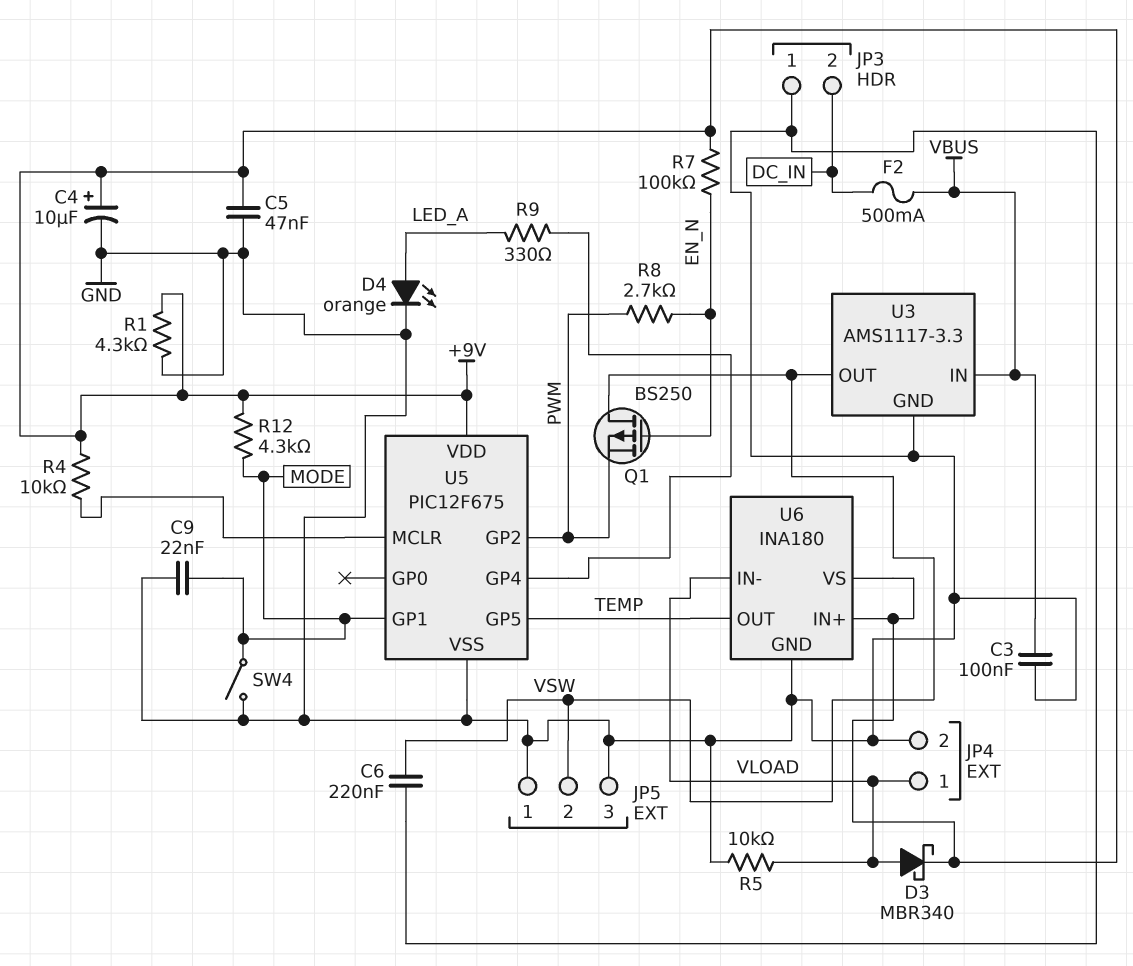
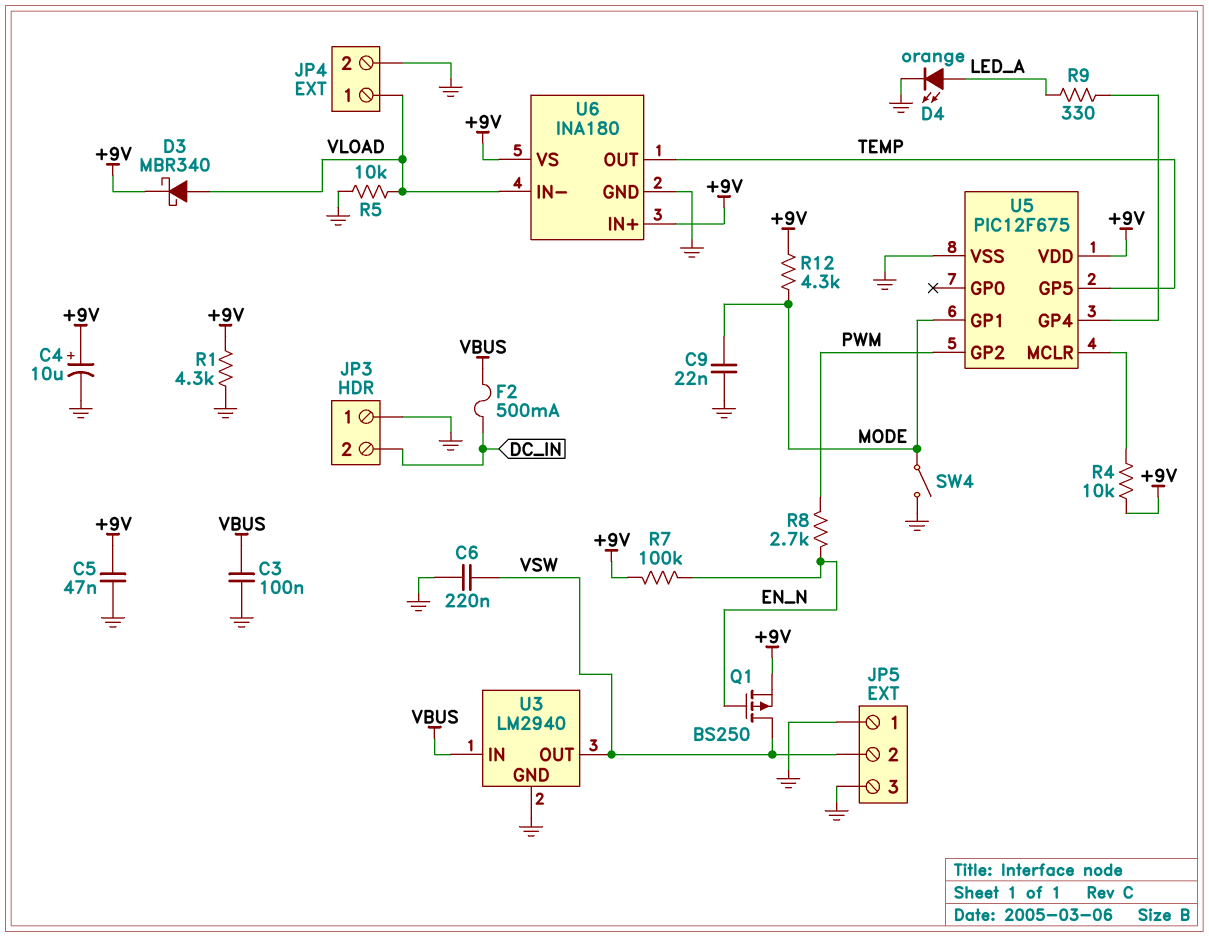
Q1: PMOS BS250 (G EN_N, D VSW, S PWM) -> PMOS BS250 (G EN_N, D VSW, S +9V)
U3: AMS1117-3.3 -> LM2940

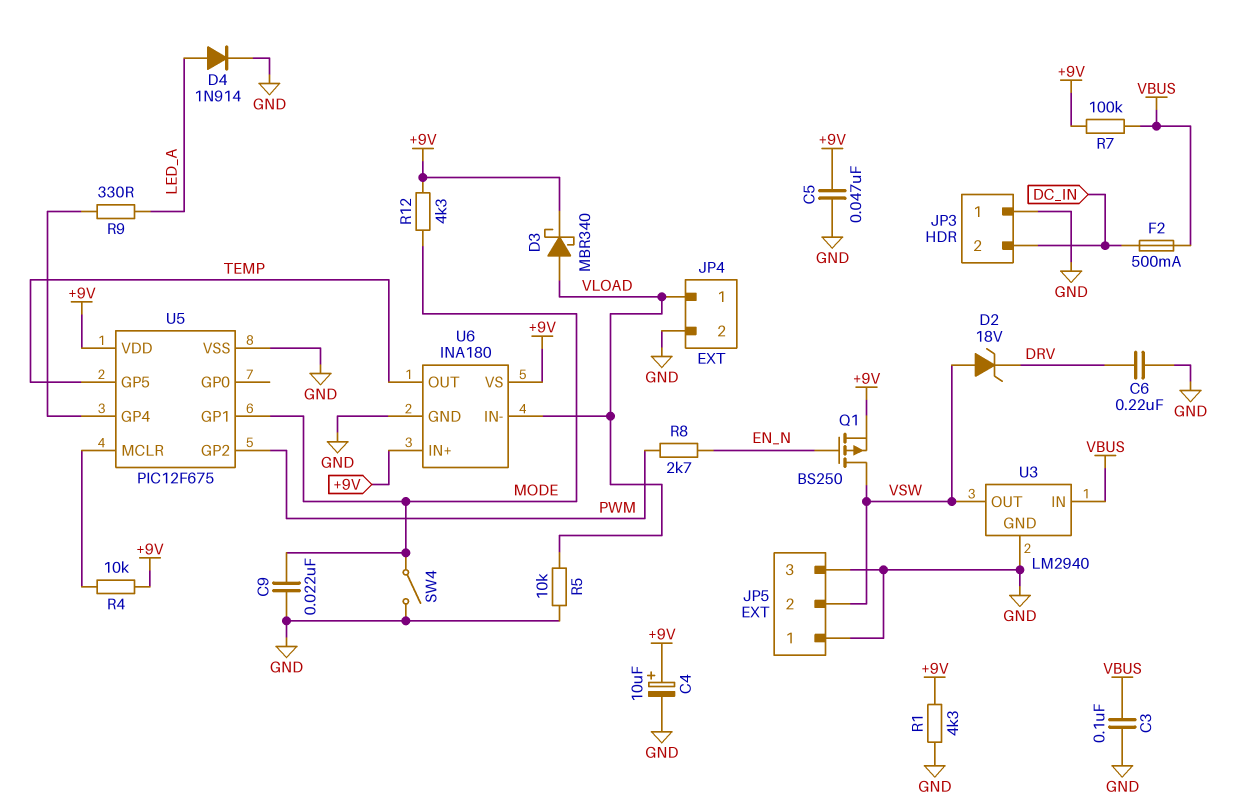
C6: 220nF (GND, VSW) -> 220nF (DRV, GND)
D2: none -> zener 18V (A VSW, K DRV)
D4: LED orange (A LED_A, K GND) -> diode 1N914 (A LED_A, K GND)
R7: 100k (+9V, EN_N) -> 100k (+9V, VBUS)

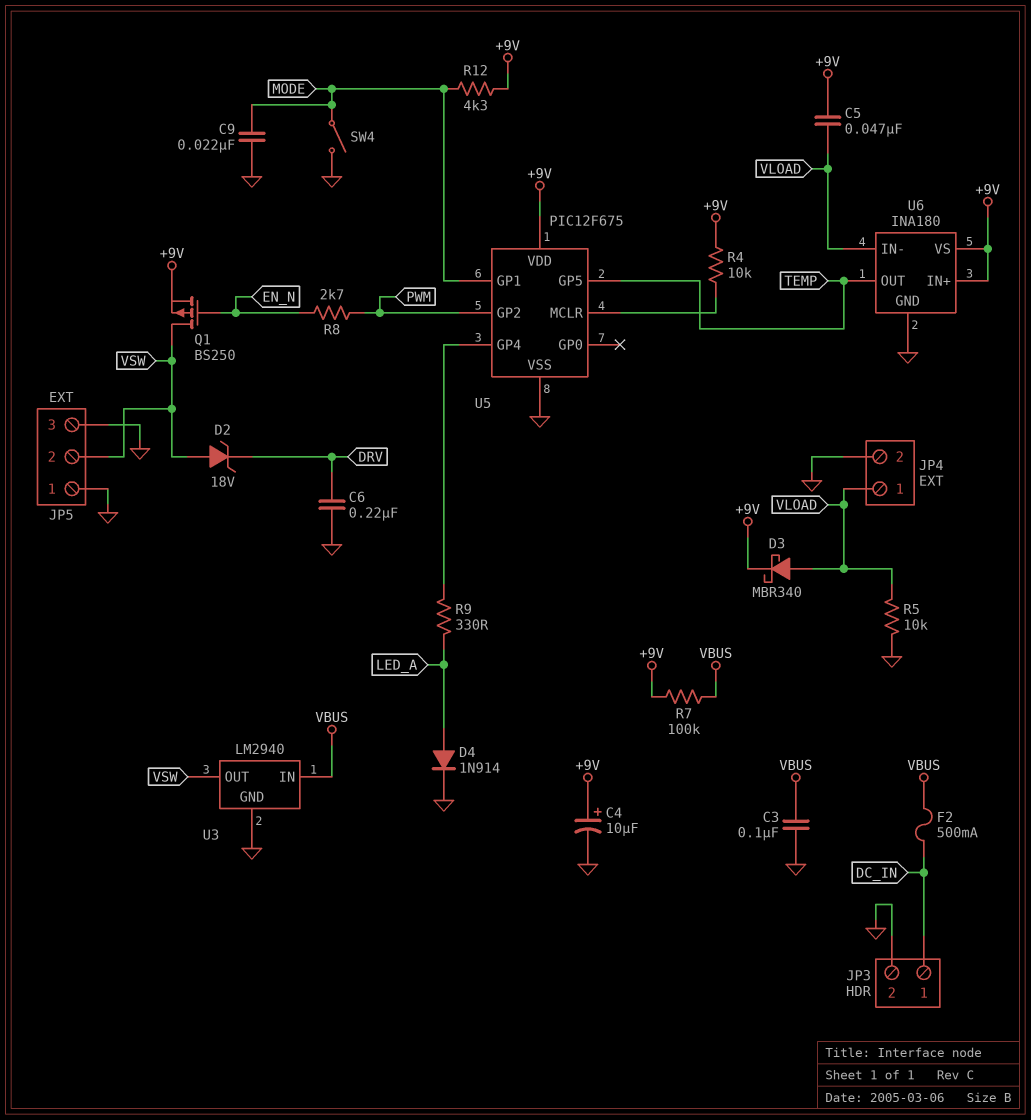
C5: 47nF (+9V, GND) -> 47nF (+9V, VLOAD)
JP3 pin 1: GND -> DC_IN
JP3 pin 2: DC_IN -> GND
R1: 4.3k (+9V, GND) -> none

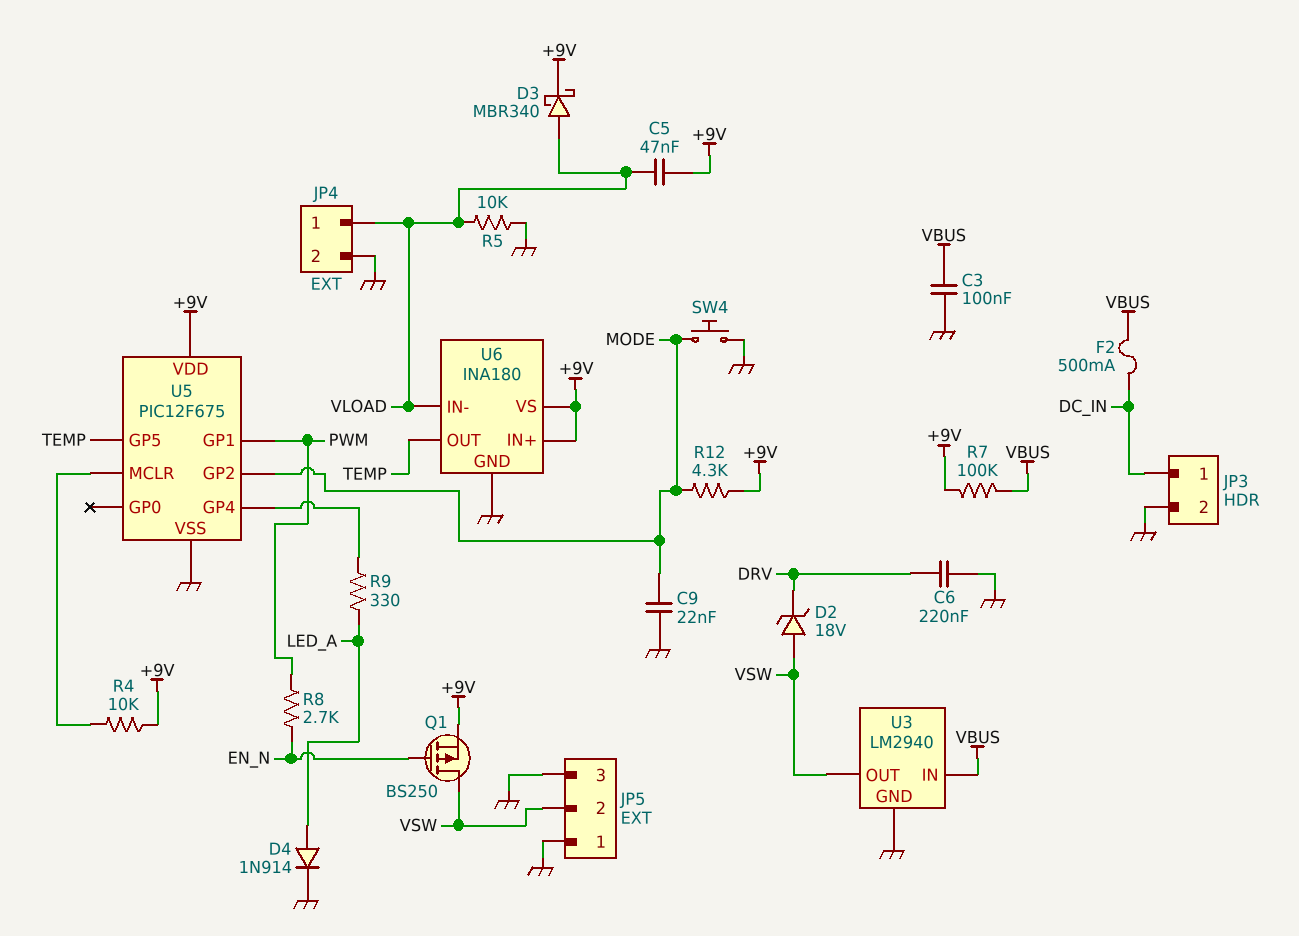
C4: 10uF (plus +9V, minus GND) -> none
SW4: switch (GND, MODE) -> button (GND, MODE)
U5 pin GP1: MODE -> PWM
U5 pin GP2: PWM -> MODE

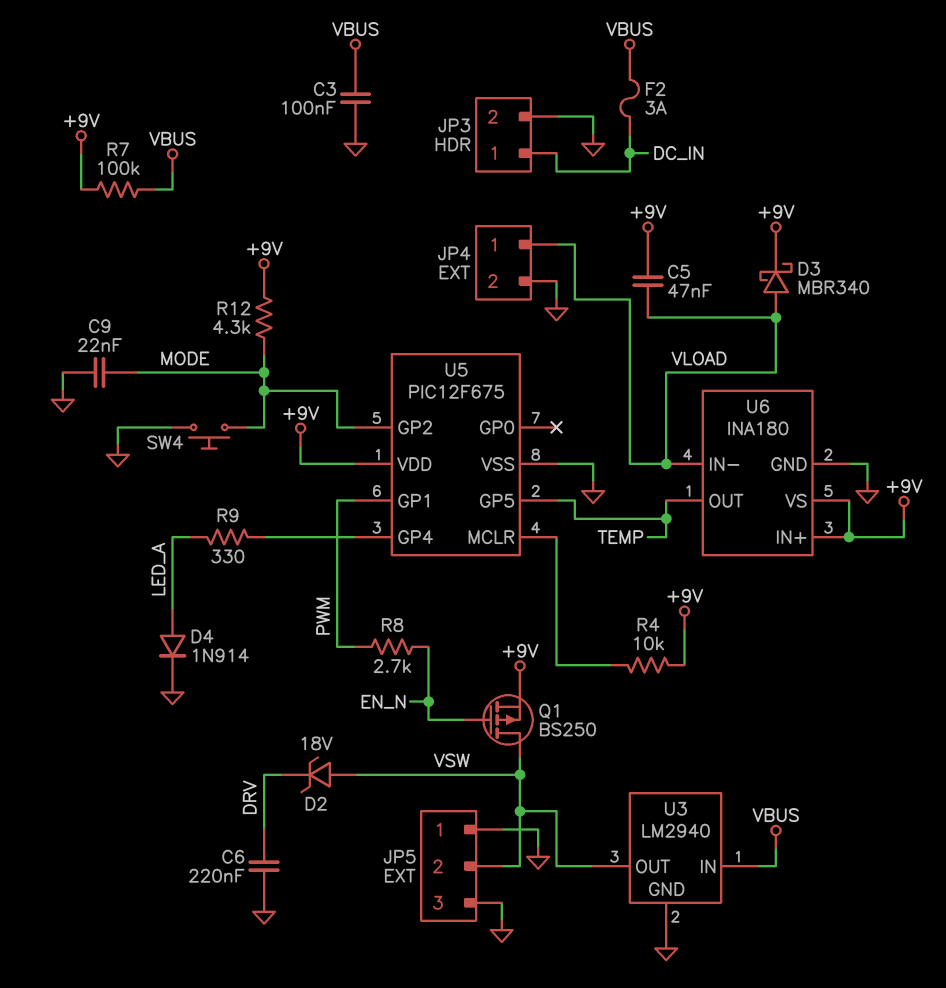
F2: 500mA (DC_IN, VBUS) -> 3A (DC_IN, VBUS)
R5: 10k (GND, VLOAD) -> none

